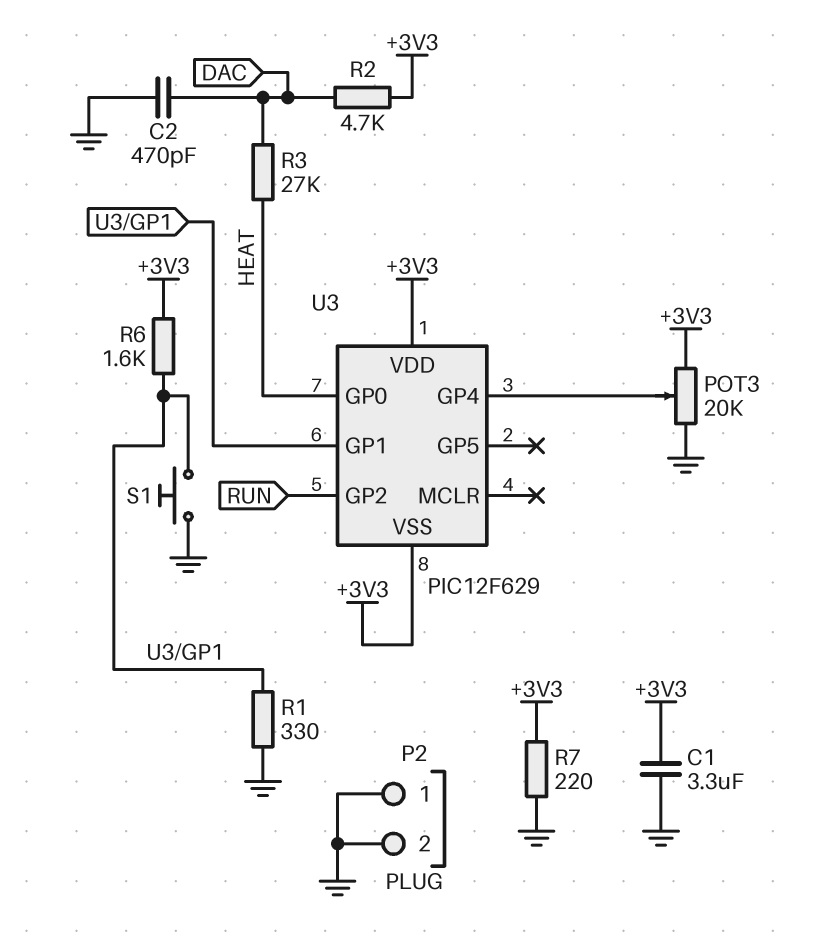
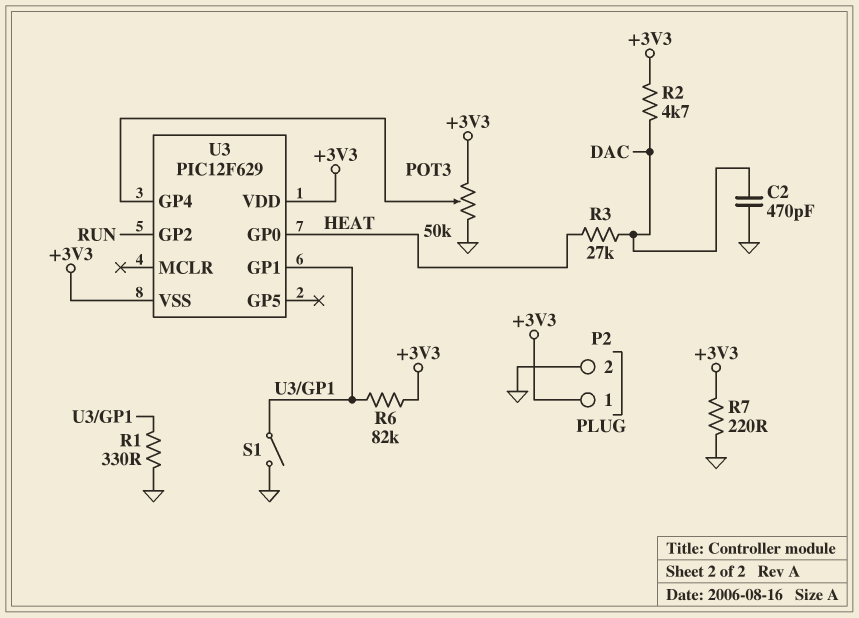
C1: 3.3uF (+3V3, GND) -> none
P2 pin 1: GND -> +3V3
POT3: 20k (+3V3, GND, wiper U3/GP4) -> 50k (+3V3, GND, wiper U3/GP4)
R6: 1.6k (+3V3, U3/GP1) -> 82k (+3V3, U3/GP1)
S1: button (GND, U3/GP1) -> switch (GND, U3/GP1)

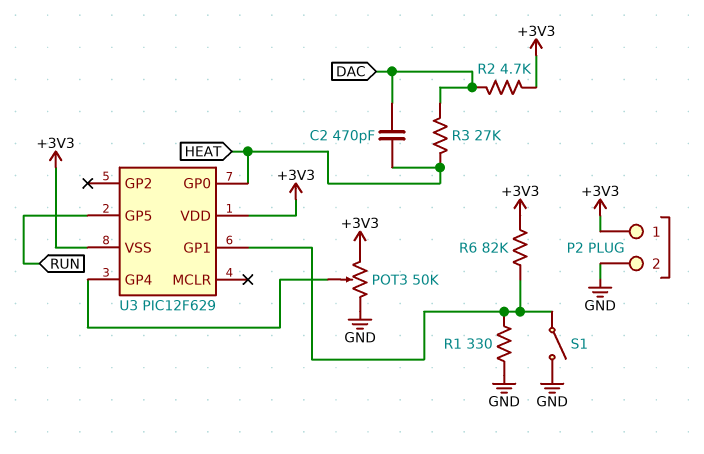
C2: 470pF (DAC, GND) -> 470pF (DAC, HEAT)
R7: 220 (+3V3, GND) -> none
U3 pin GP2: RUN -> none
U3 pin GP5: none -> RUN

